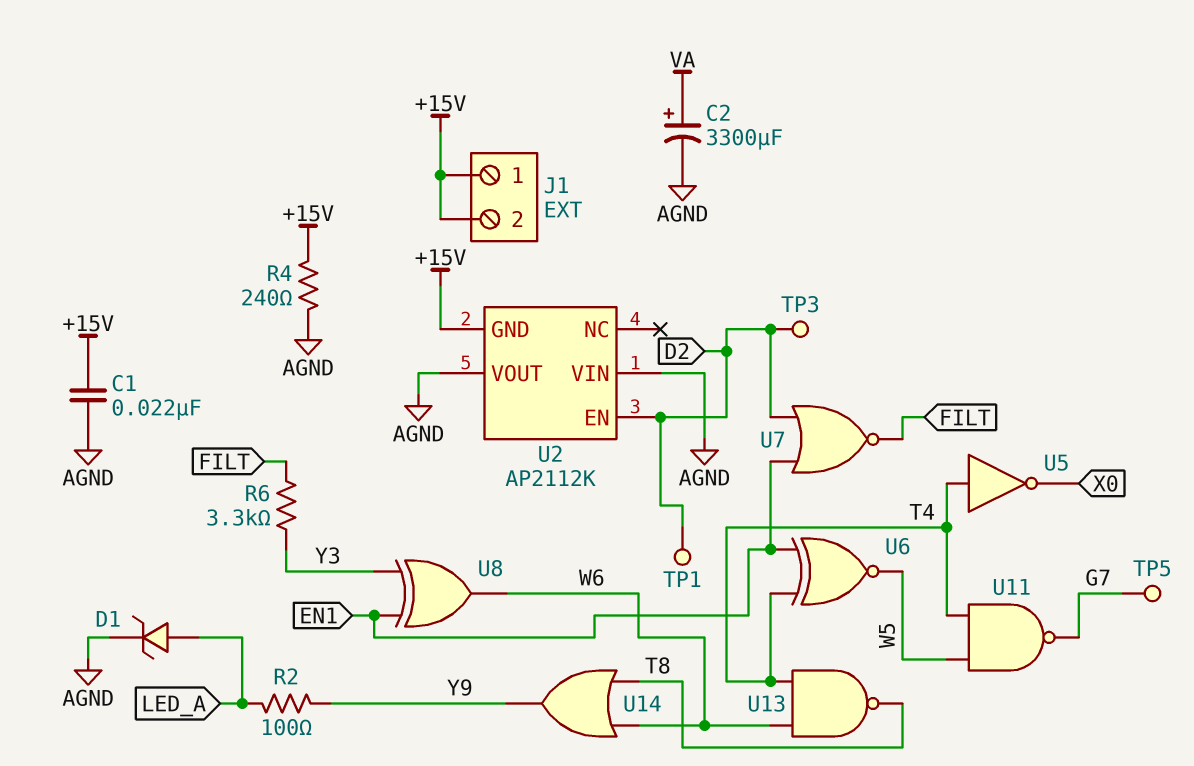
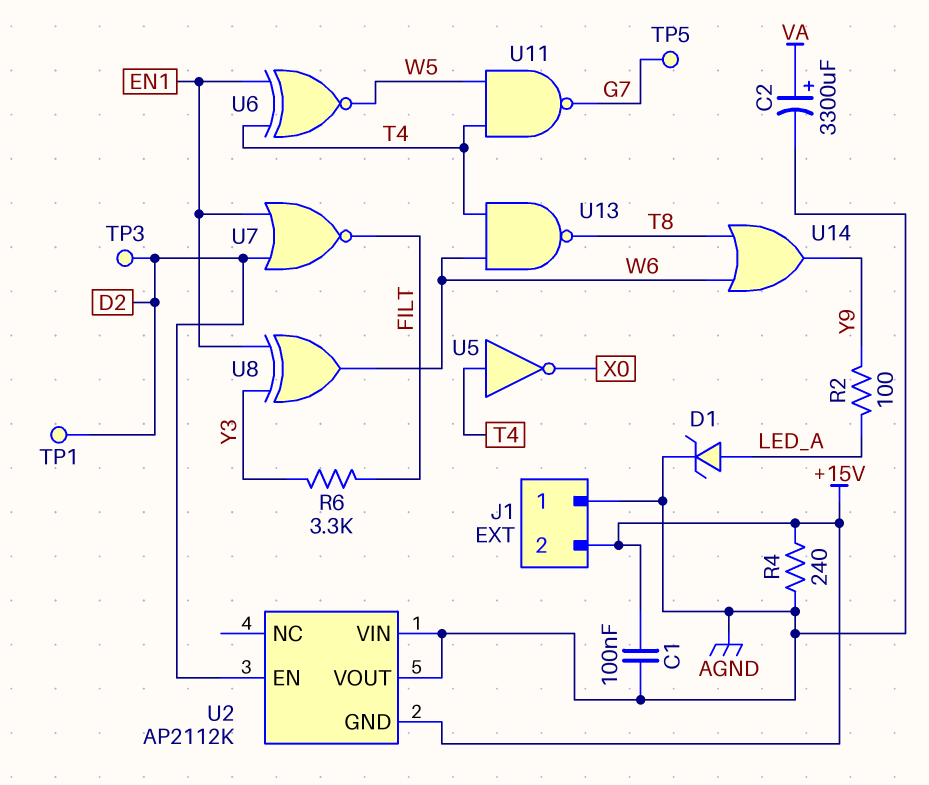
C1: 22nF (+15V, AGND) -> 100nF (+15V, AGND)
J1 pin 1: +15V -> AGND

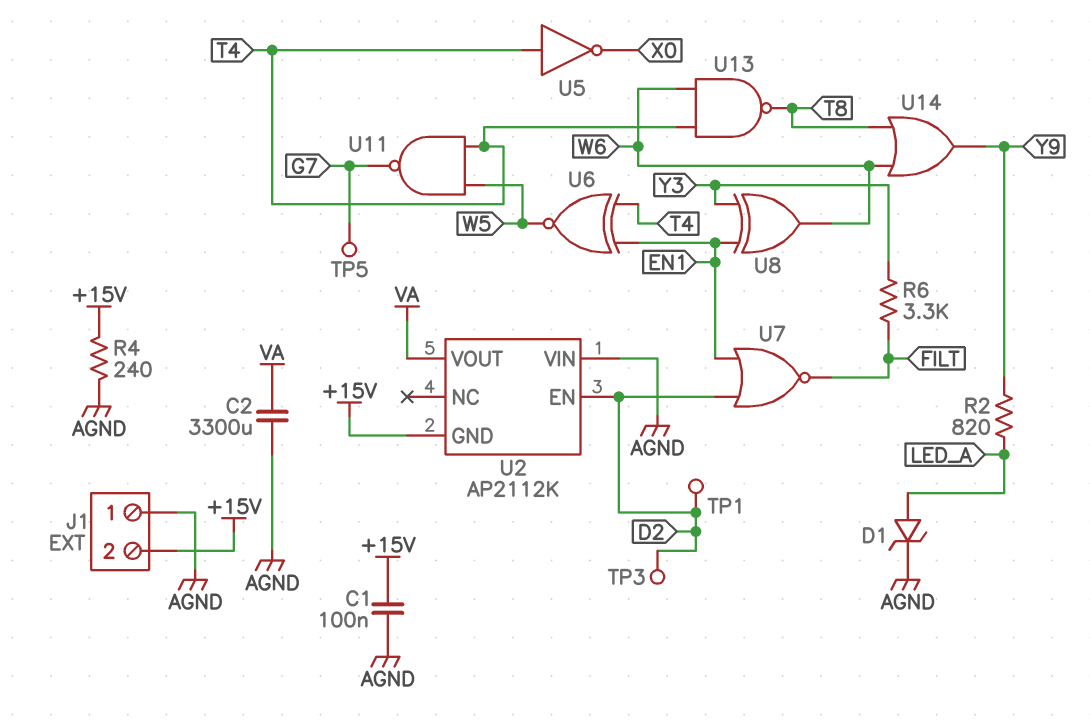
C2: 3300uF (plus VA, minus AGND) -> 3300uF (AGND, VA)
R2: 100 (LED_A, Y9) -> 820 (LED_A, Y9)
U2 pin VOUT: AGND -> VA

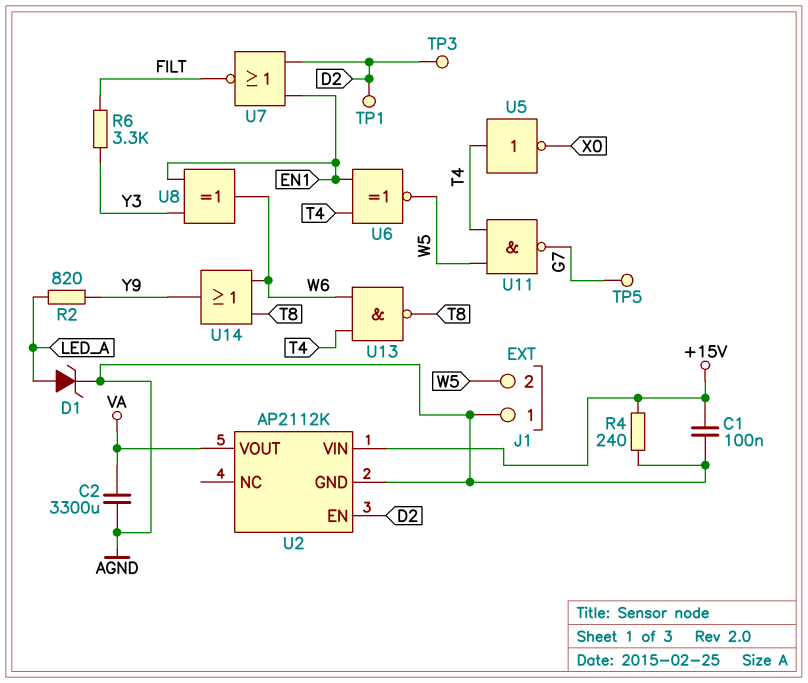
J1 pin 2: +15V -> W5
U2 pin GND: +15V -> AGND
U2 pin VIN: AGND -> +15V

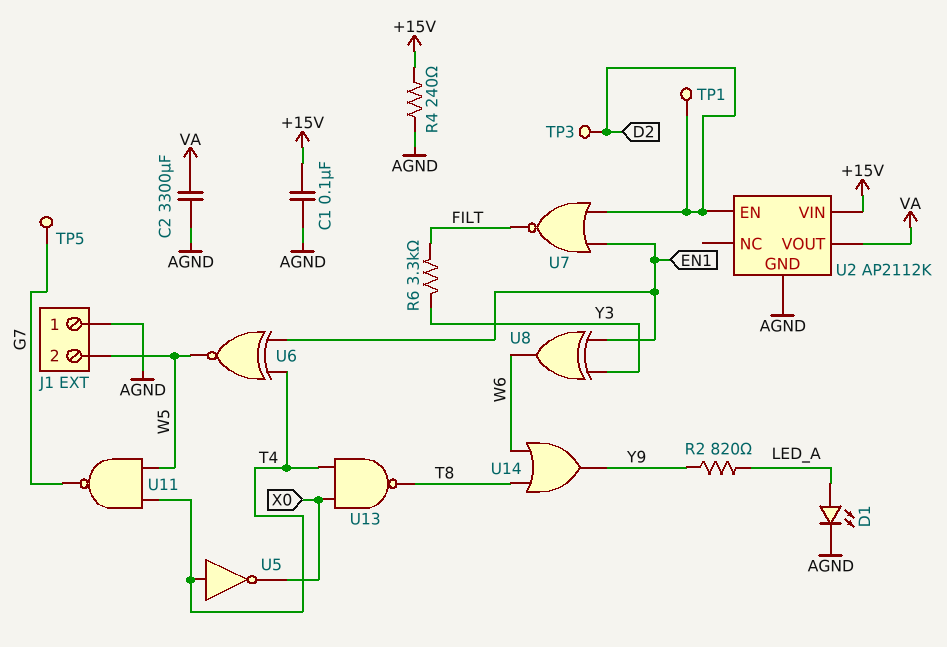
D1: zener (A LED_A, K AGND) -> LED (A LED_A, K AGND)
U13: NAND (in T4, in W6, out T8) -> NAND (in T4, in X0, out T8)

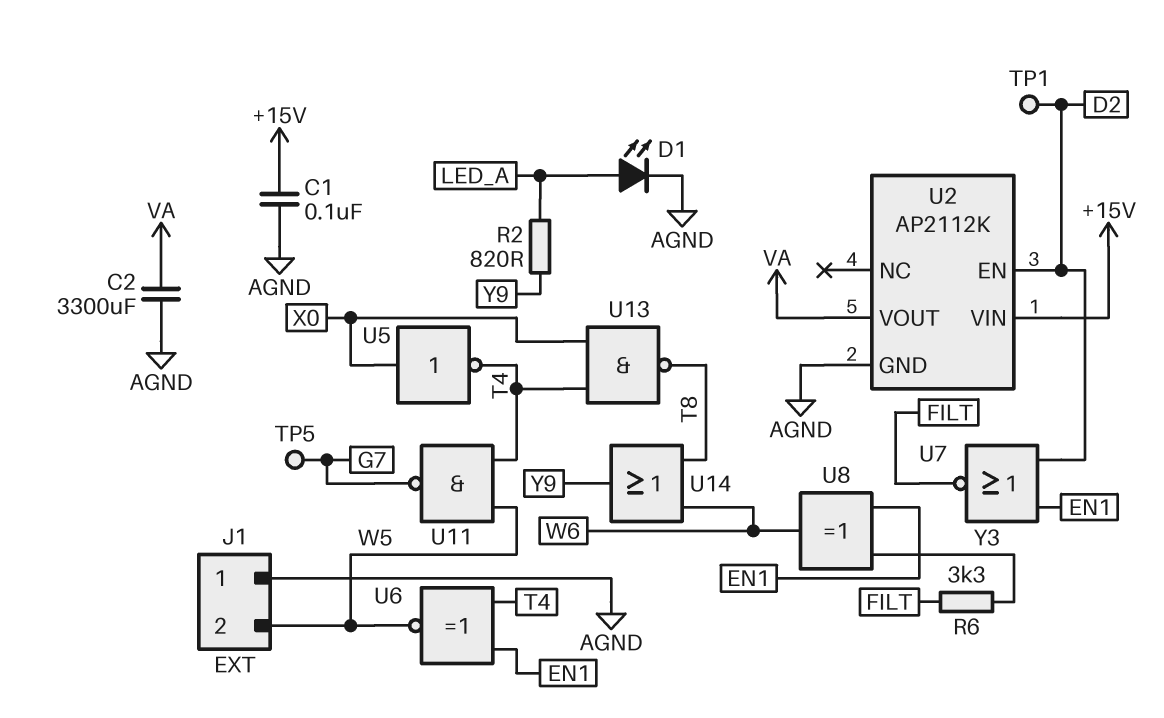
R4: 240 (+15V, AGND) -> none
TP3: test point (D2) -> none
U5: NOT (in T4, out X0) -> NOT (in X0, out T4)

